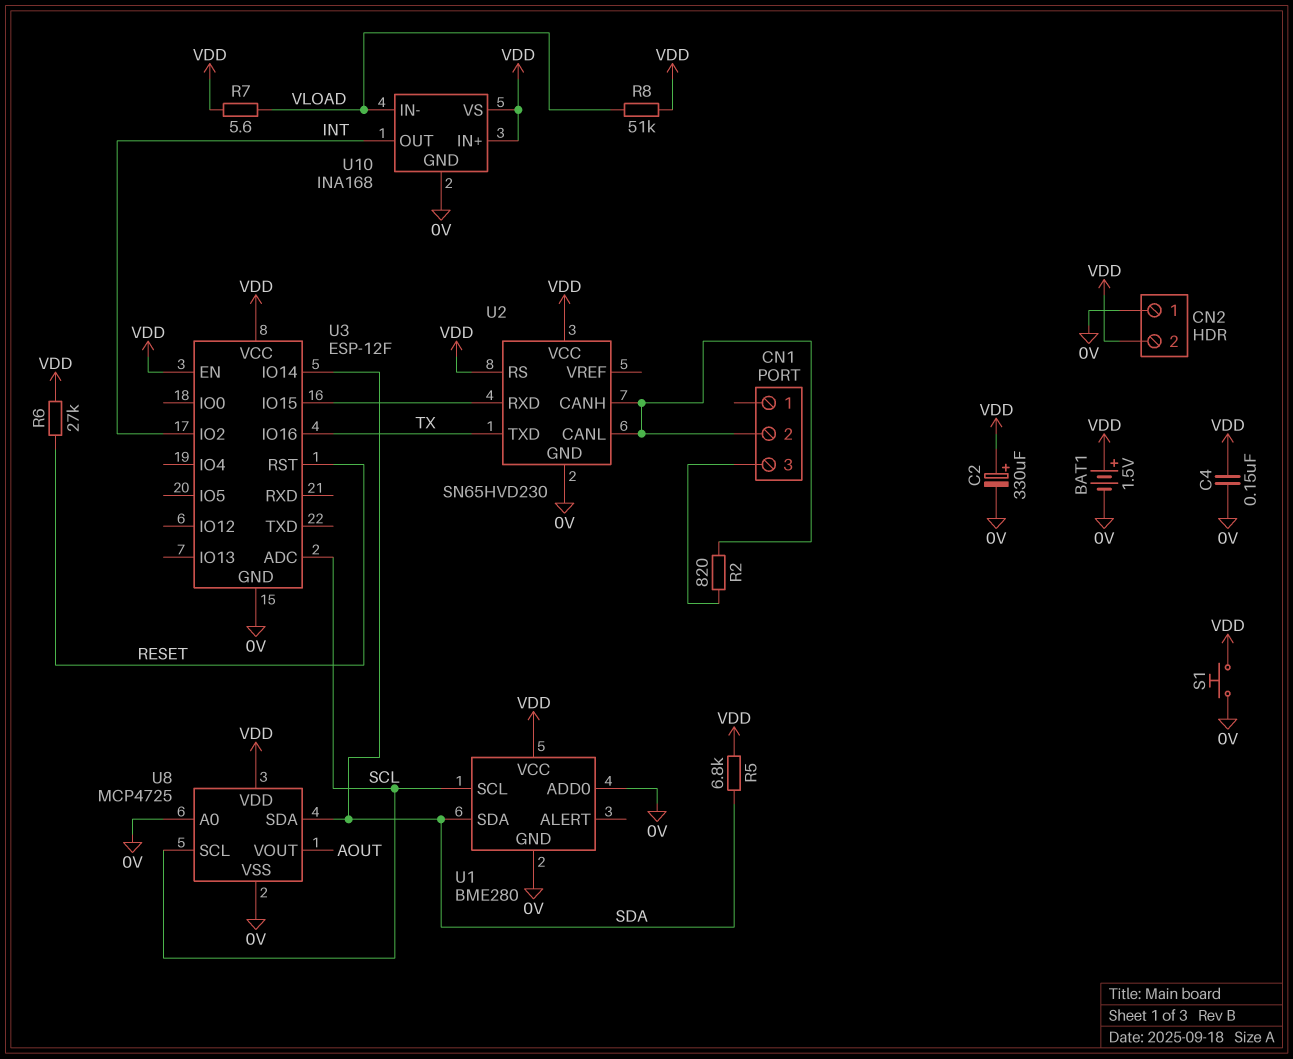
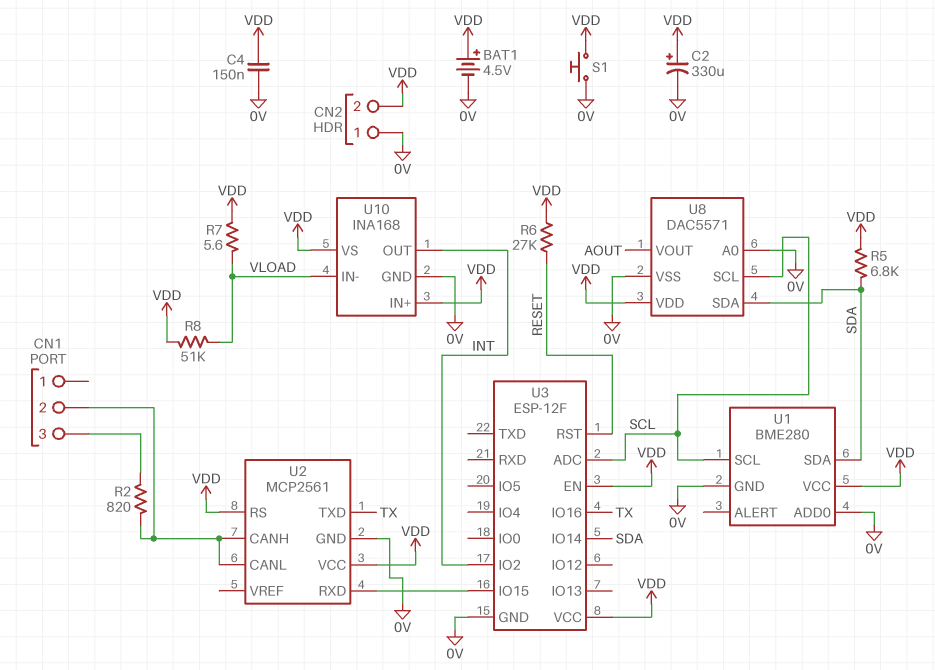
BAT1: 1.5V (plus VDD, minus 0V) -> 4.5V (plus VDD, minus 0V)
U2: SN65HVD230 -> MCP2561
U8: MCP4725 -> DAC5571

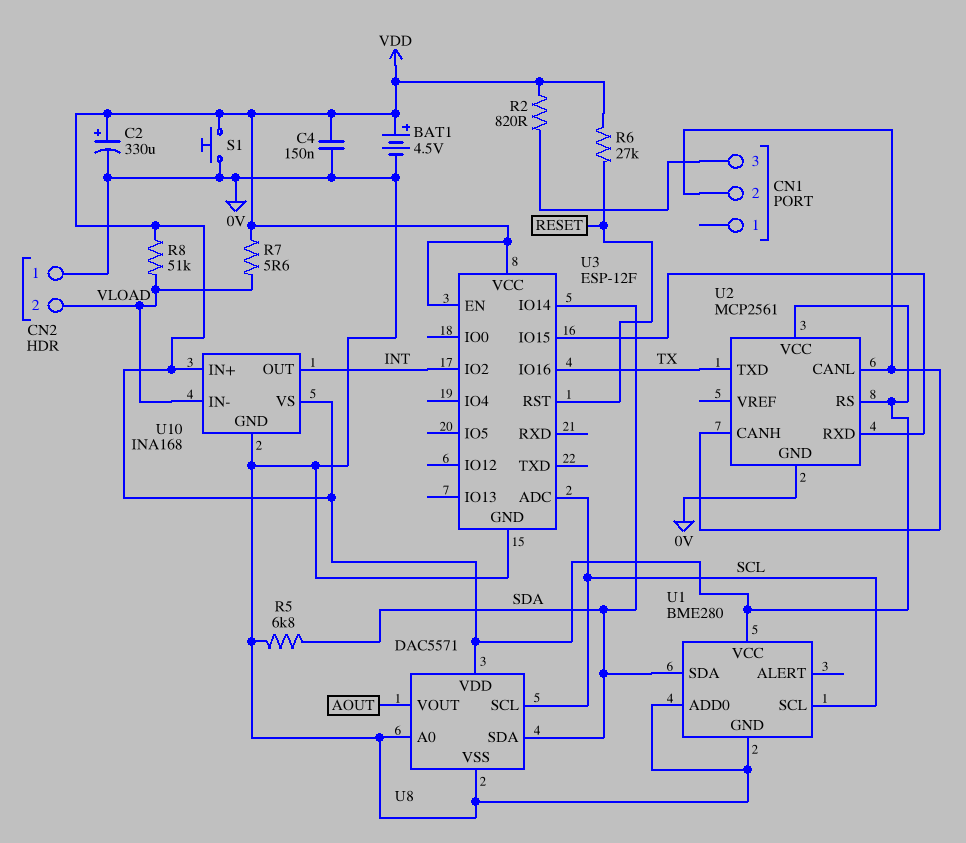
CN2 pin 2: VDD -> VLOAD
R2: 820 (CN1/2, CN1/3) -> 820 (CN1/3, VDD)
R5: 6.8k (SDA, VDD) -> 6.8k (0V, SDA)

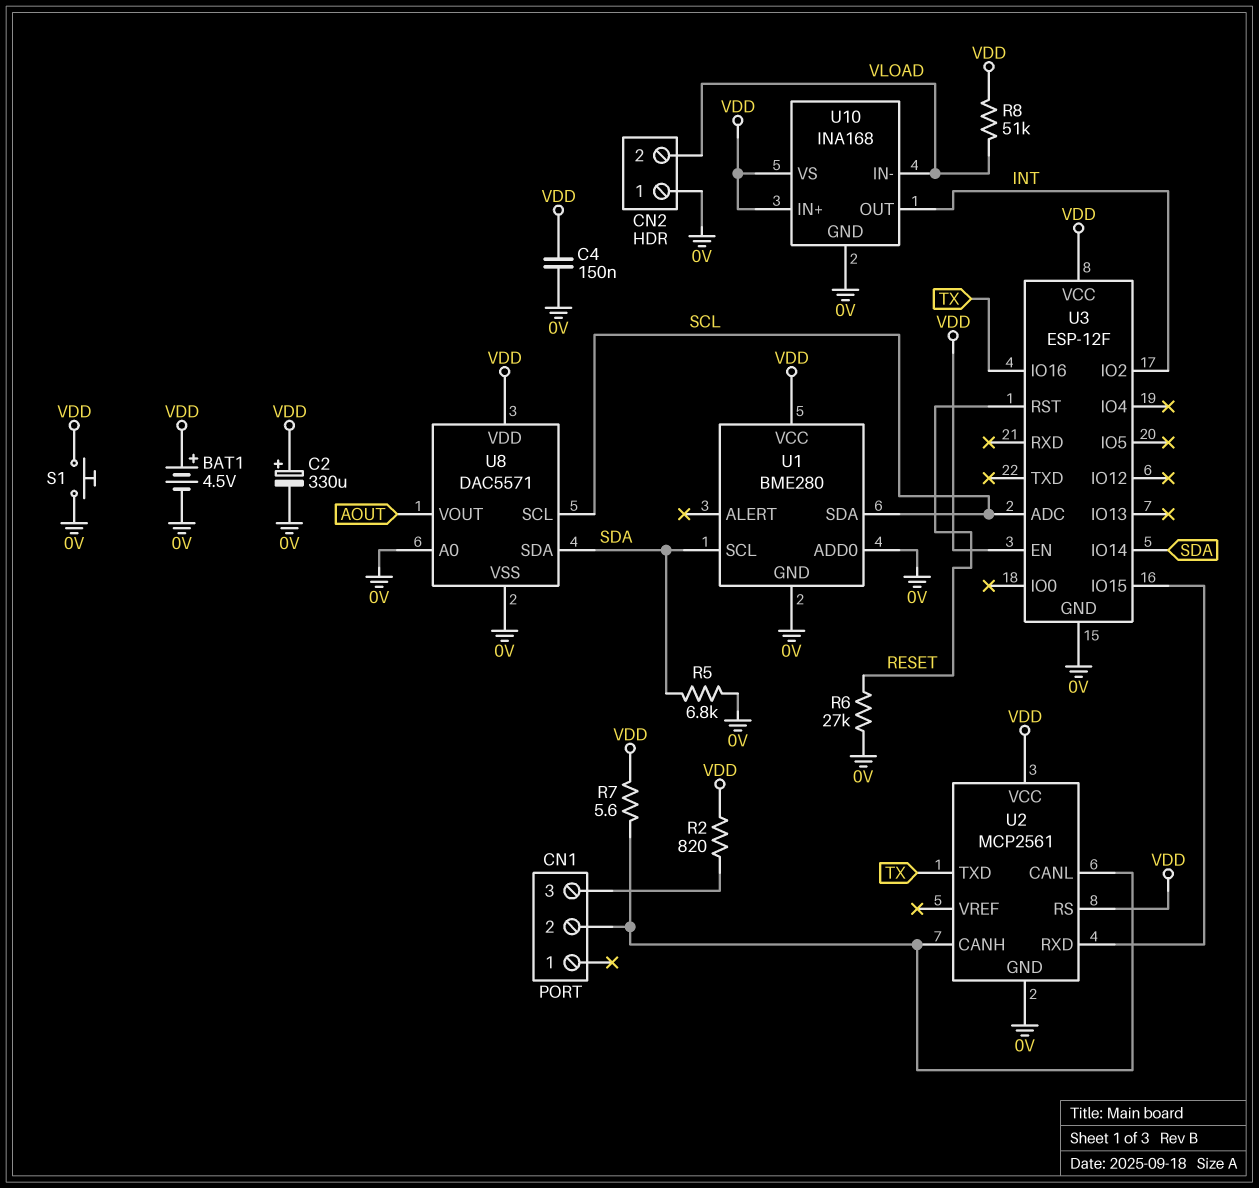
R6: 27k (RESET, VDD) -> 27k (0V, RESET)
R7: 5.6 (VDD, VLOAD) -> 5.6 (CN1/2, VDD)
U1 pin SCL: SCL -> SDA
U1 pin SDA: SDA -> SCL

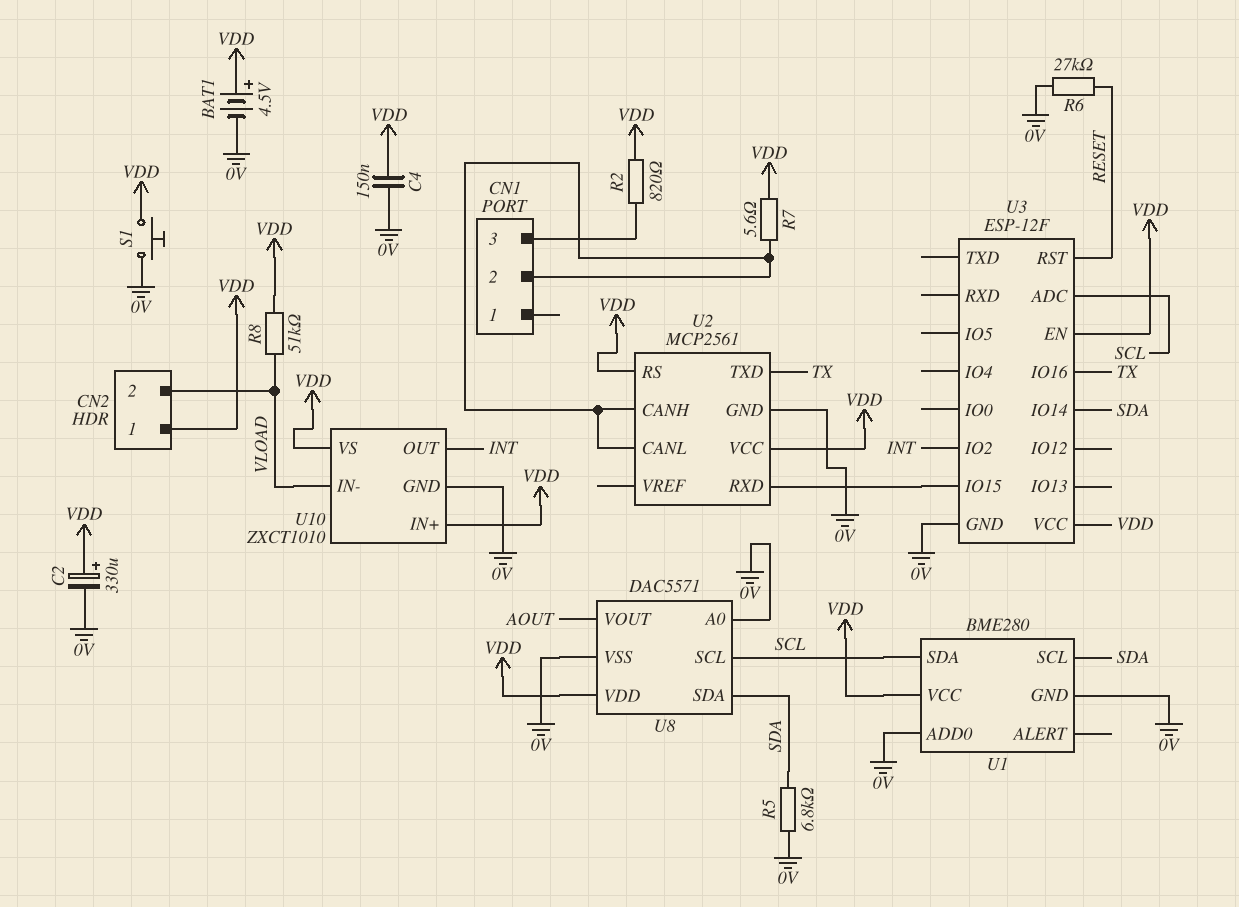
CN2 pin 1: 0V -> VDD
U10: INA168 -> ZXCT1010

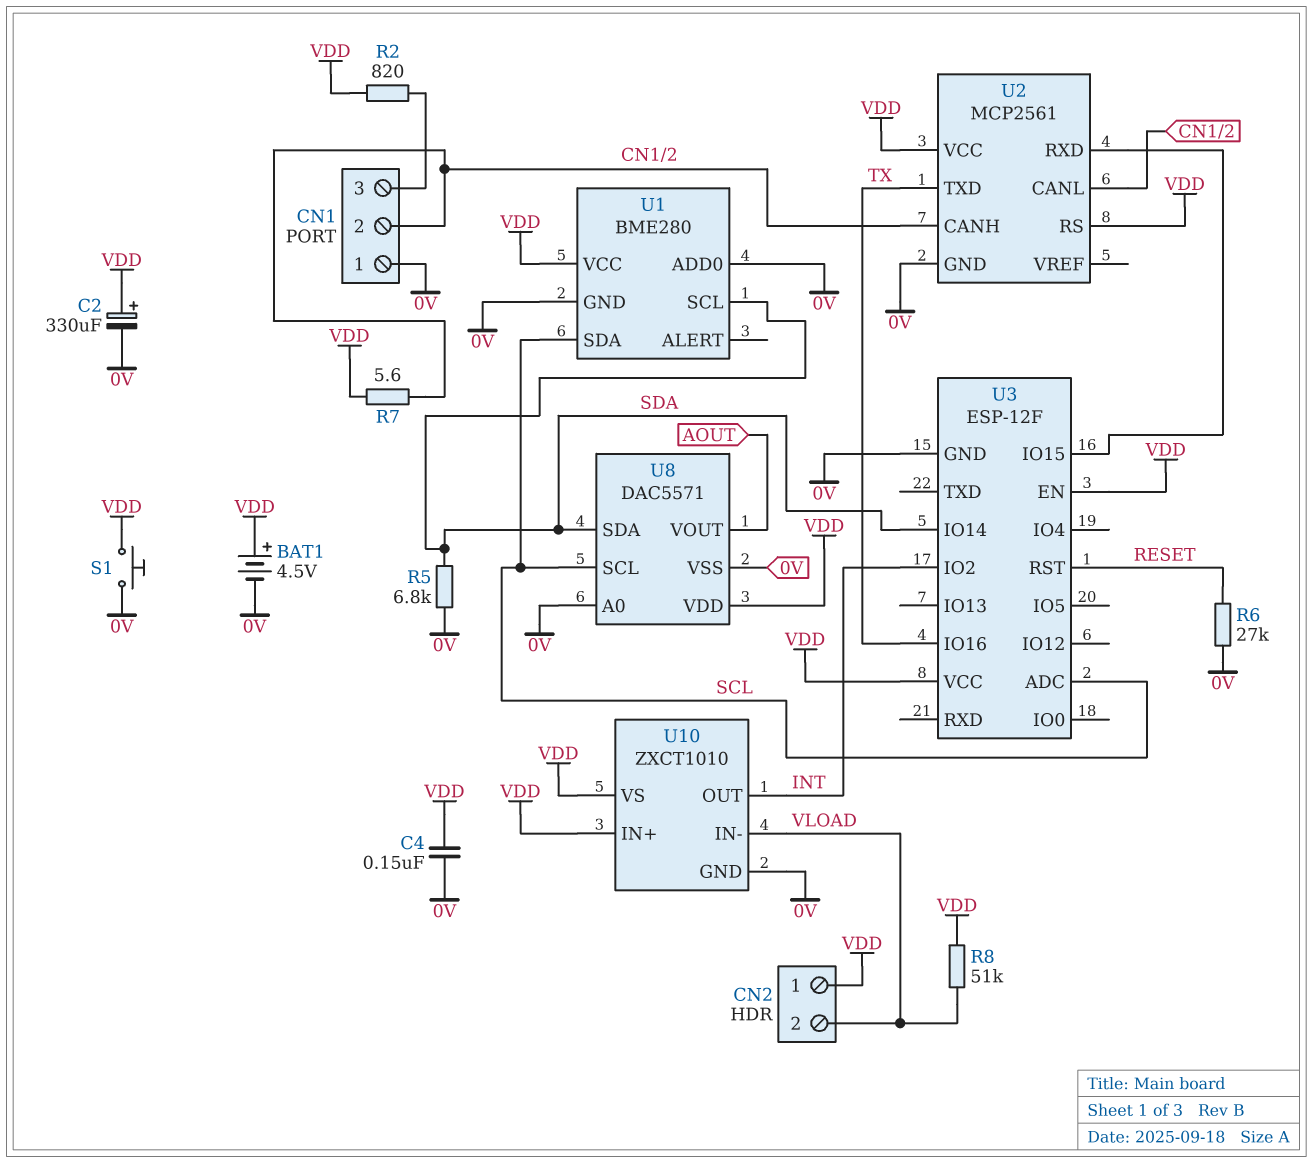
CN1 pin 1: none -> 0V

